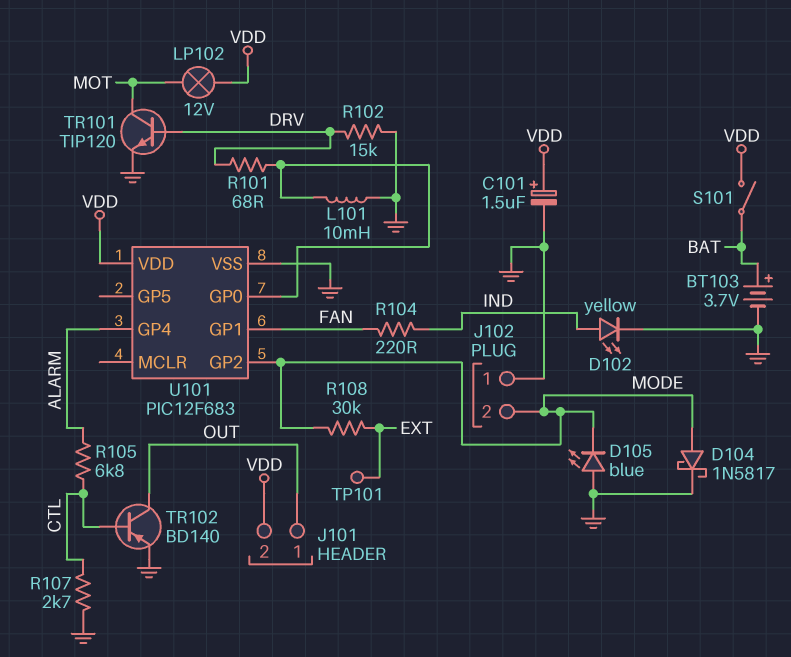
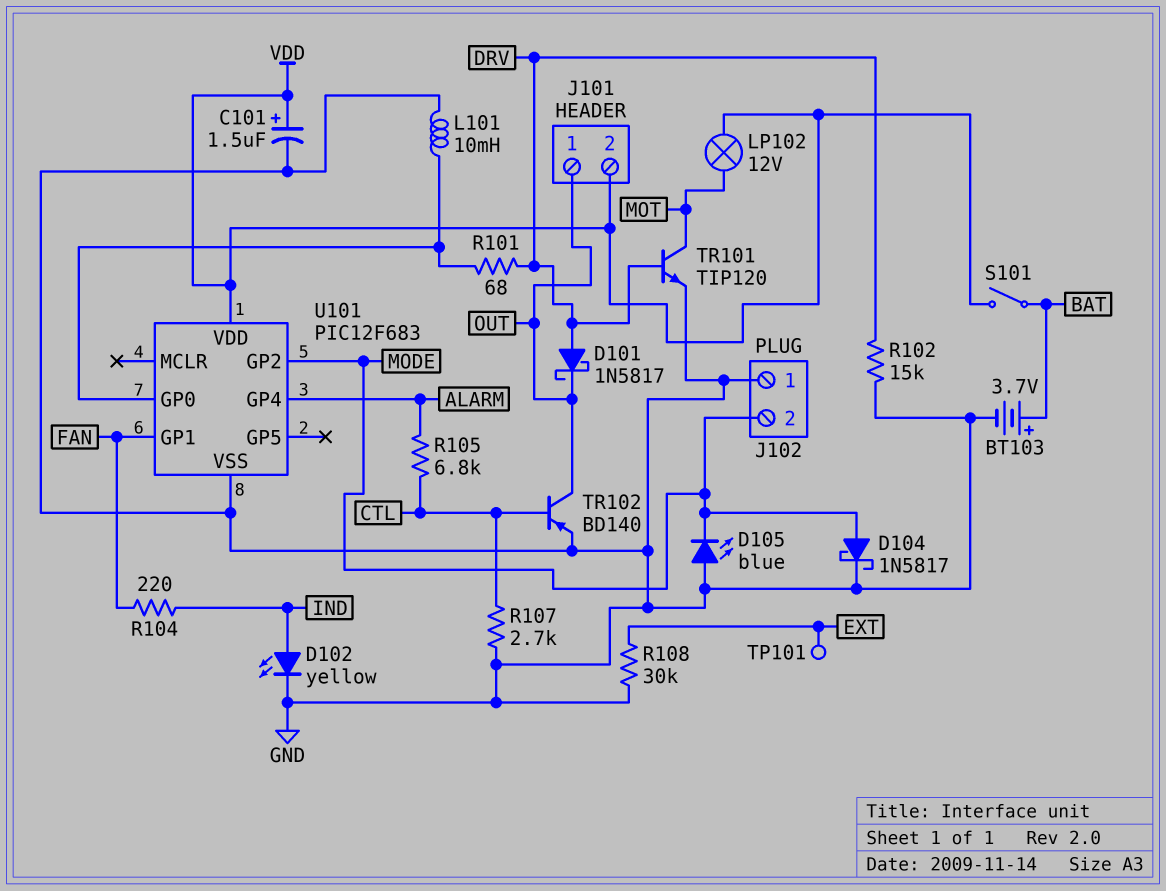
D101: none -> schottky 1N5817 (A DRV, K OUT)
R108: 30k (EXT, MODE) -> 30k (EXT, GND)

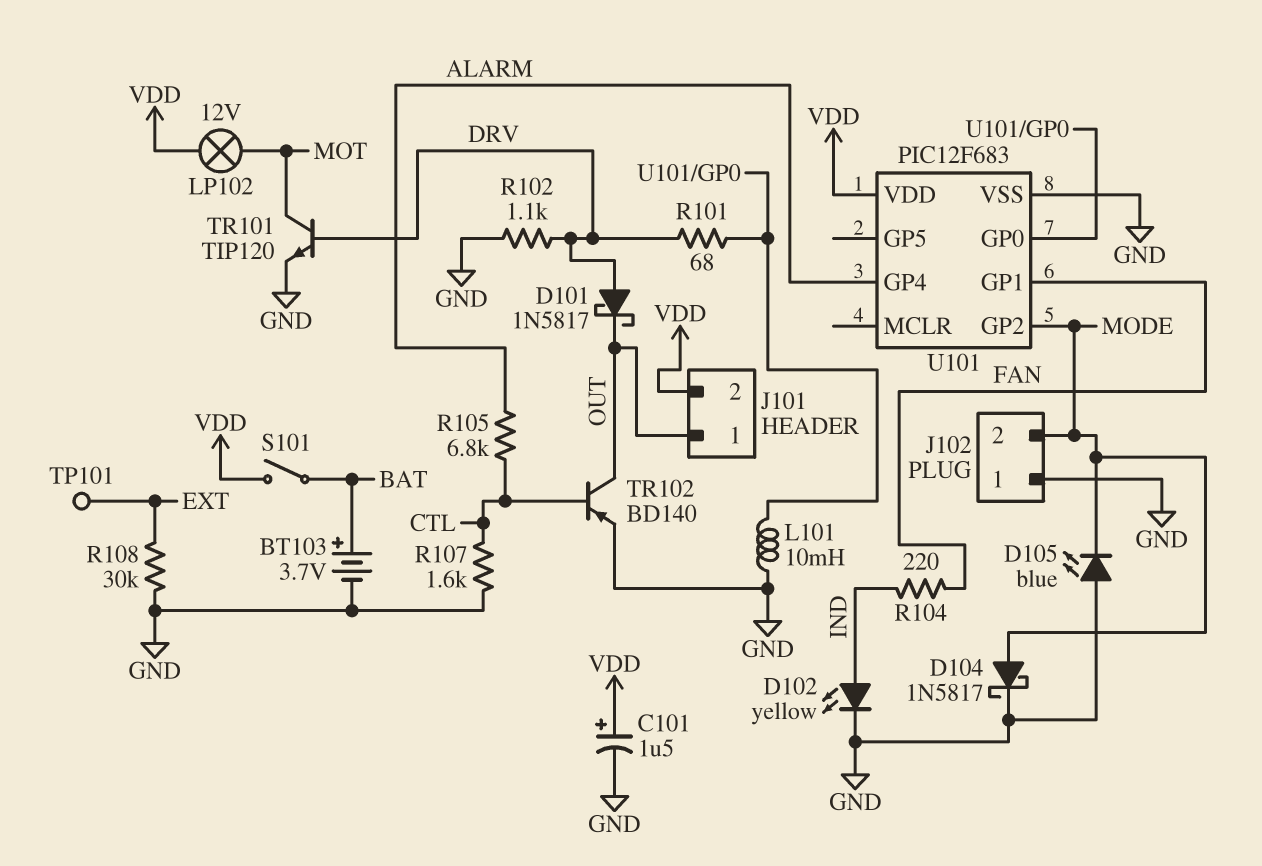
R102: 15k (DRV, GND) -> 1.1k (DRV, GND)
R107: 2.7k (CTL, GND) -> 1.6k (CTL, GND)

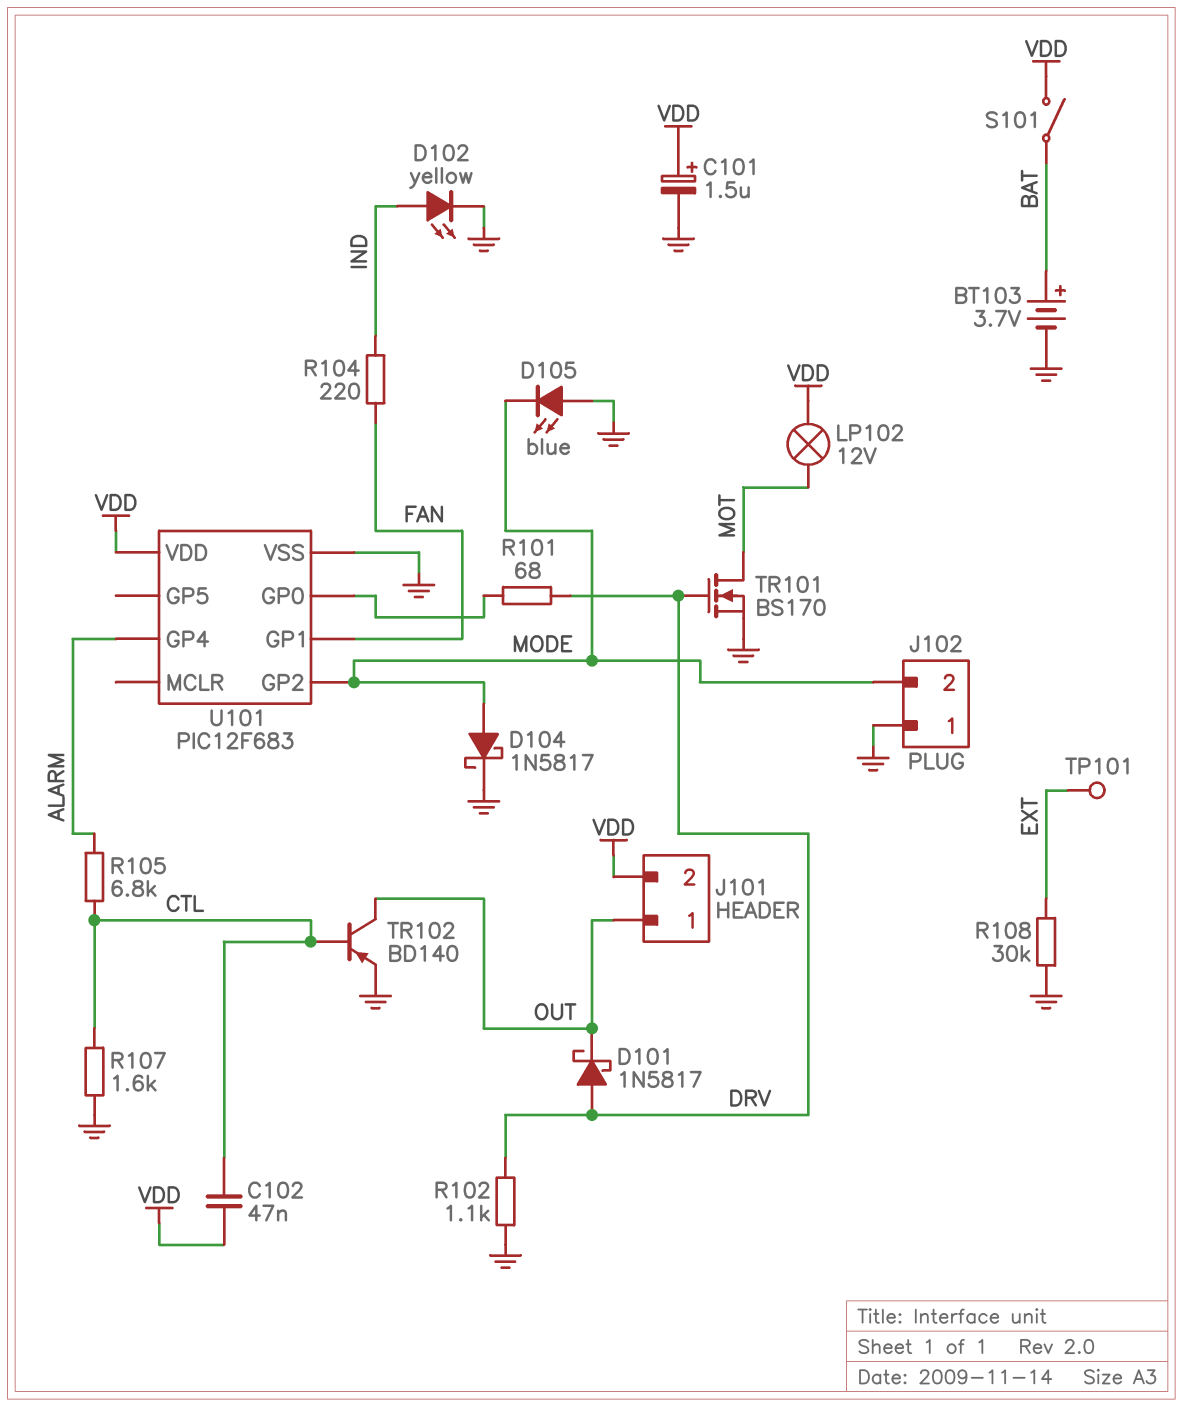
C102: none -> 47nF (CTL, VDD)
L101: 10mH (GND, U101/GP0) -> none
TR101: NPN TIP120 (B DRV, C MOT, E GND) -> NMOS BS170 (G DRV, D MOT, S GND)

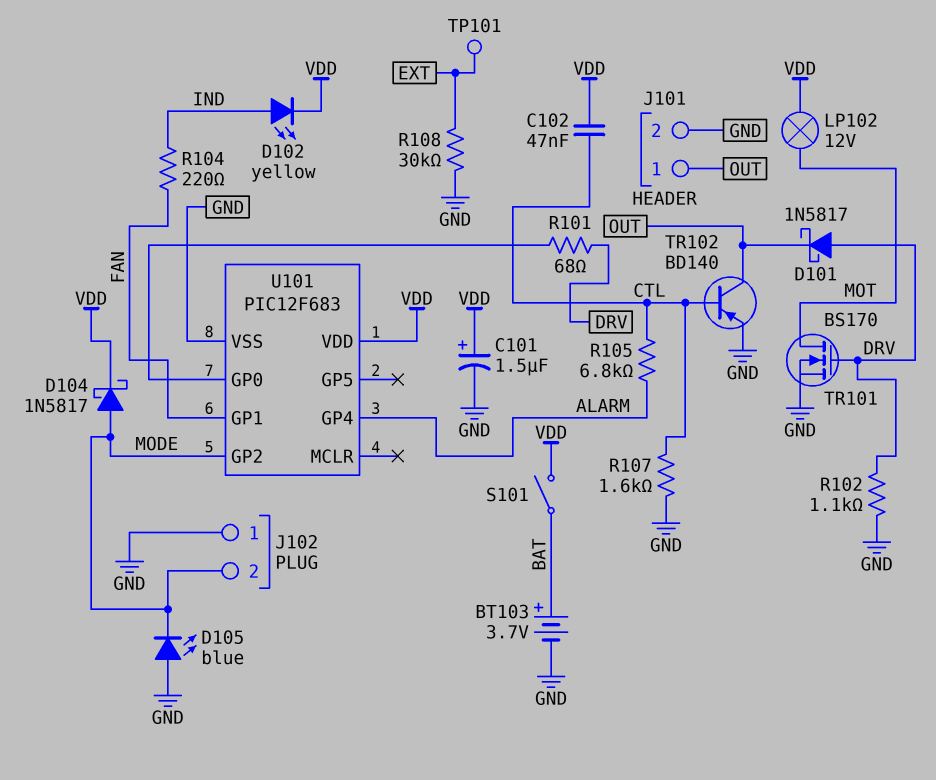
D102: LED yellow (A IND, K GND) -> LED yellow (A IND, K VDD)
D104: schottky 1N5817 (A MODE, K GND) -> schottky 1N5817 (A MODE, K VDD)
J101 pin 2: VDD -> GND

